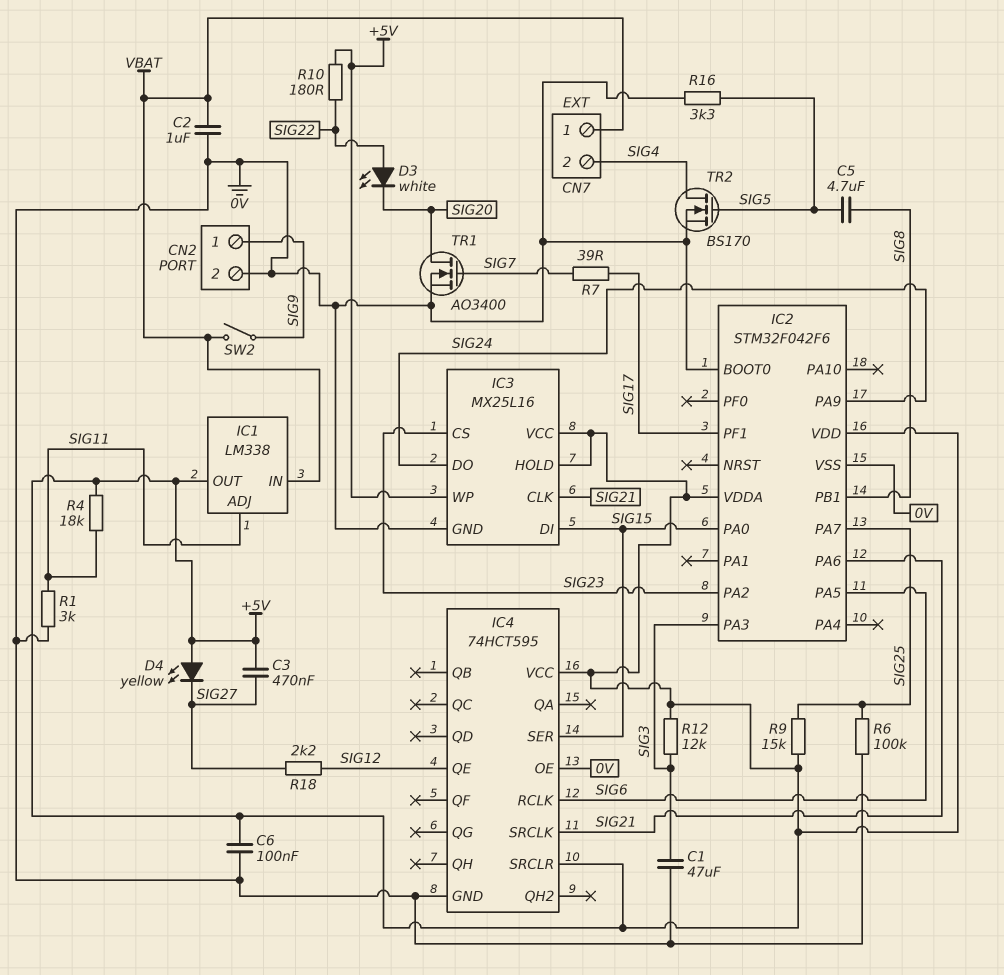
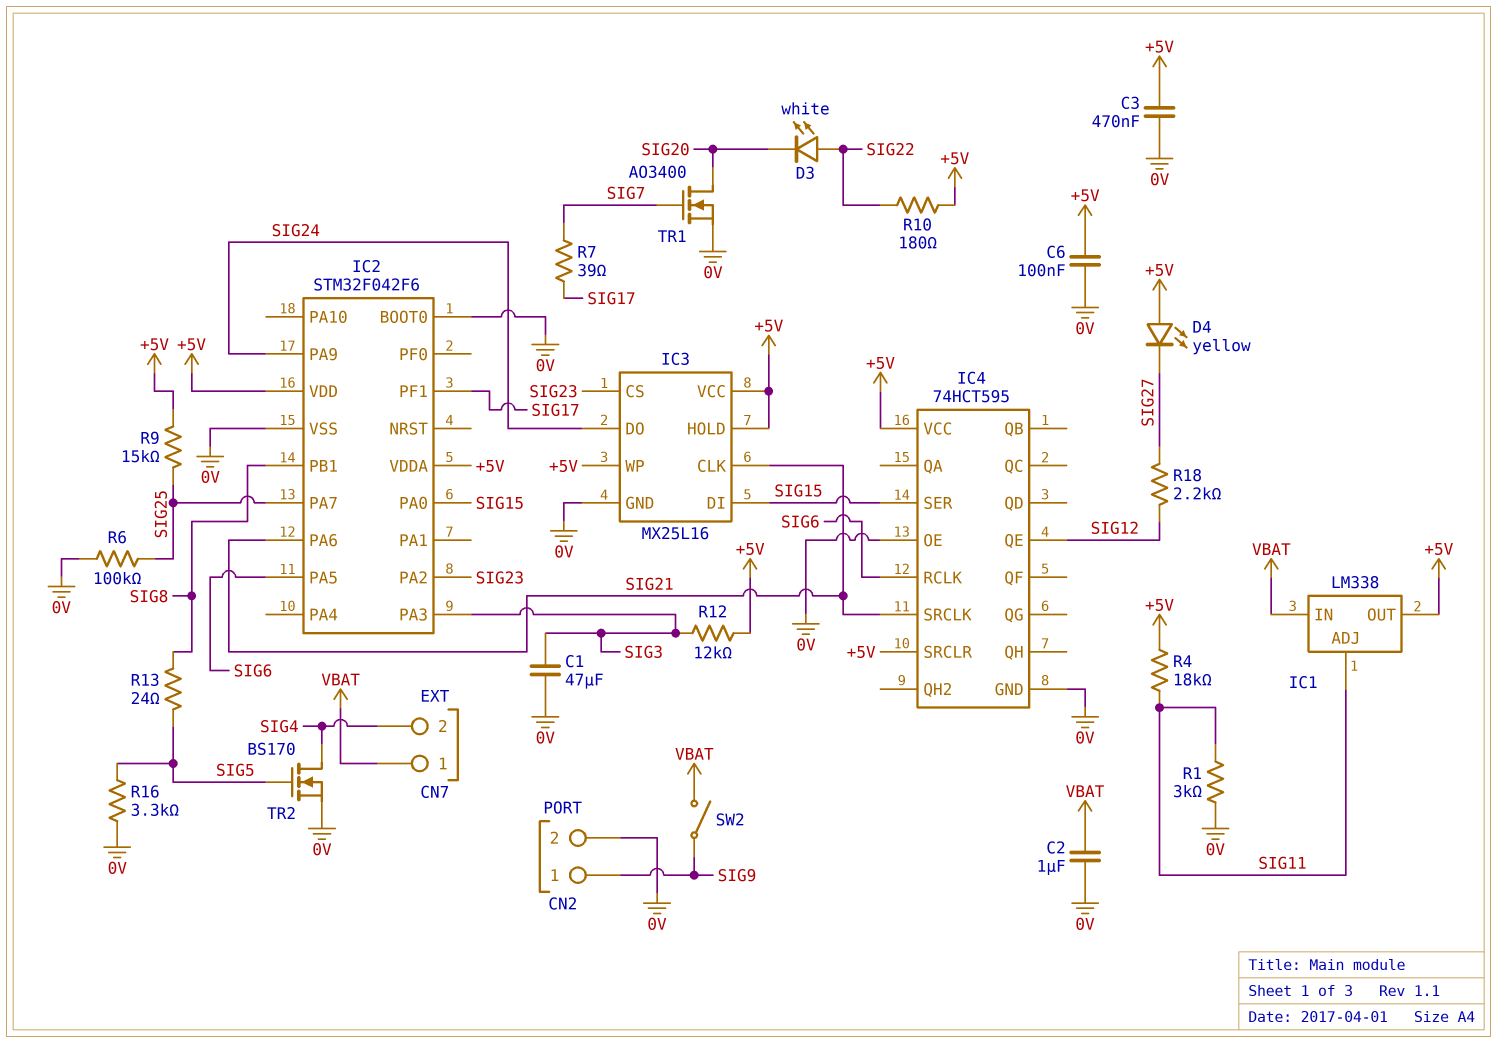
C3: 470nF (+5V, SIG27) -> 470nF (+5V, 0V)
C5: 4.7uF (SIG5, SIG8) -> none
R13: none -> 24 (SIG5, SIG8)

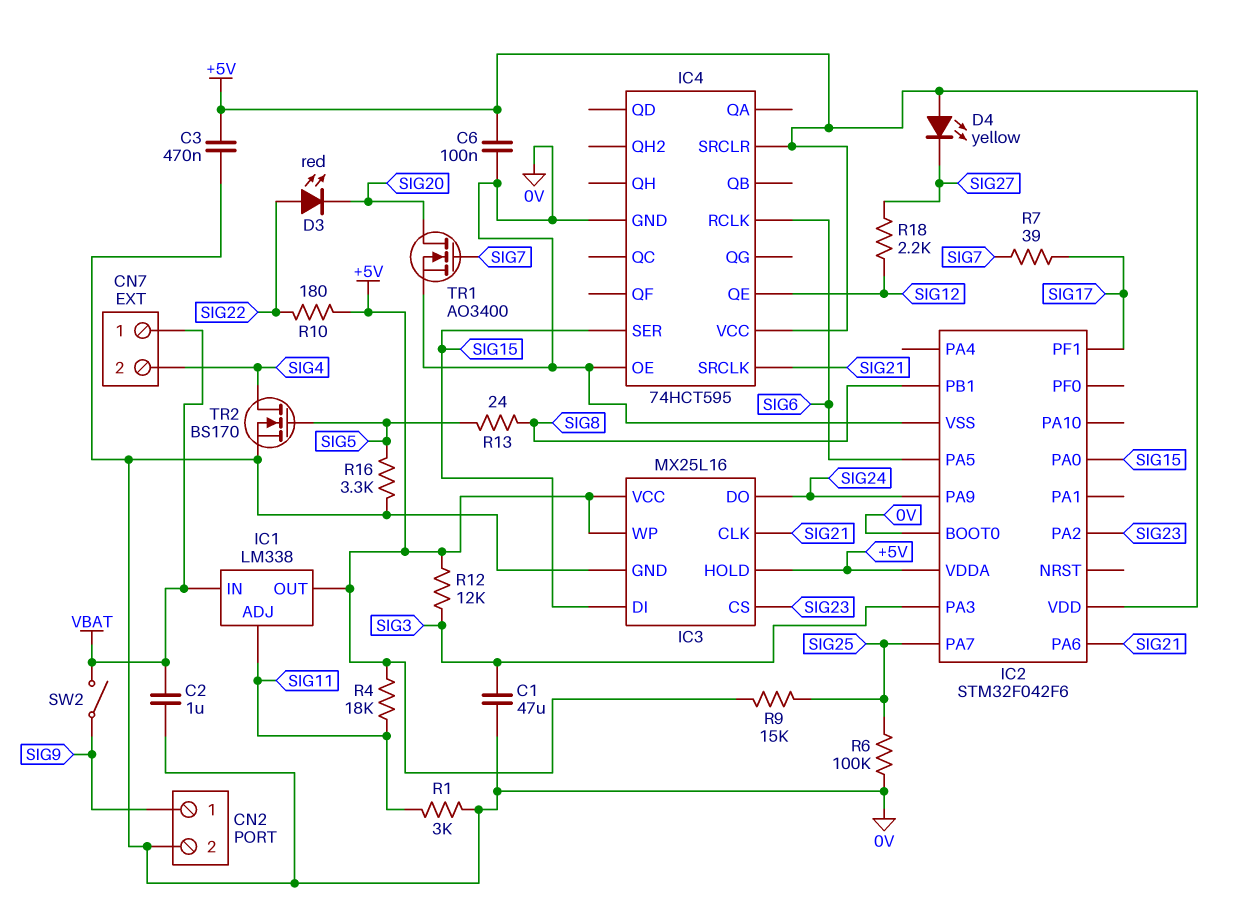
D3: LED white (A SIG22, K SIG20) -> LED red (A SIG22, K SIG20)

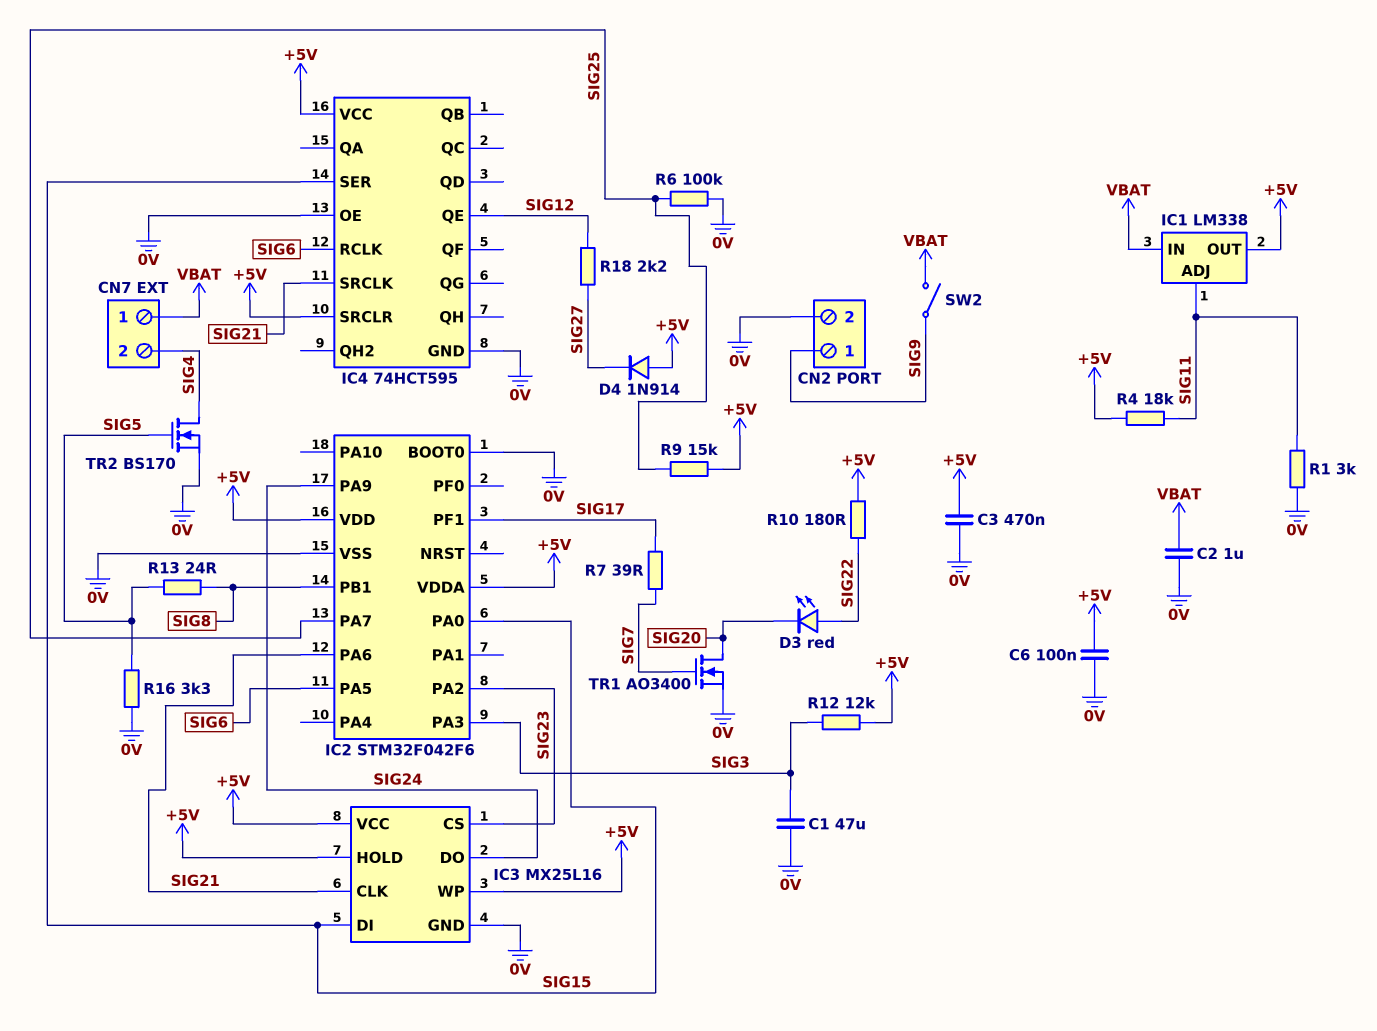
D4: LED yellow (A +5V, K SIG27) -> diode 1N914 (A +5V, K SIG27)

